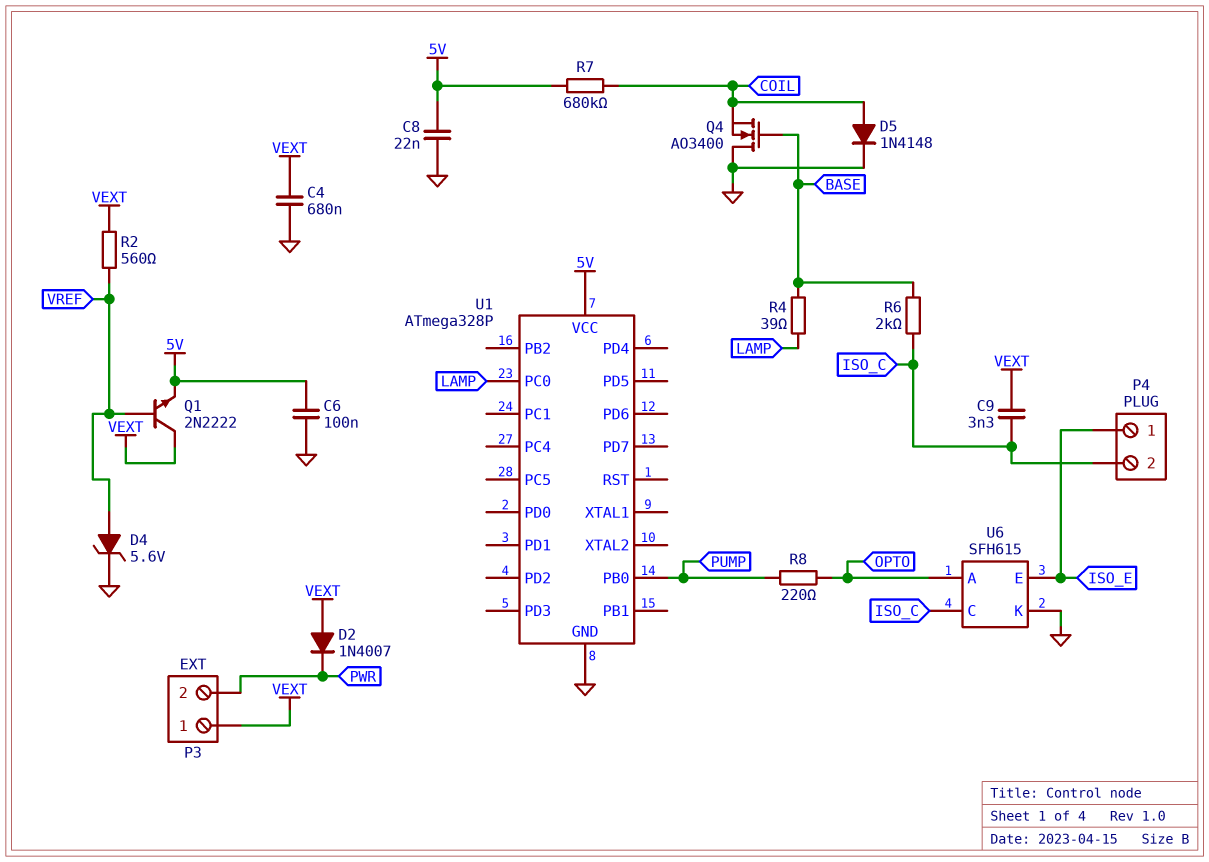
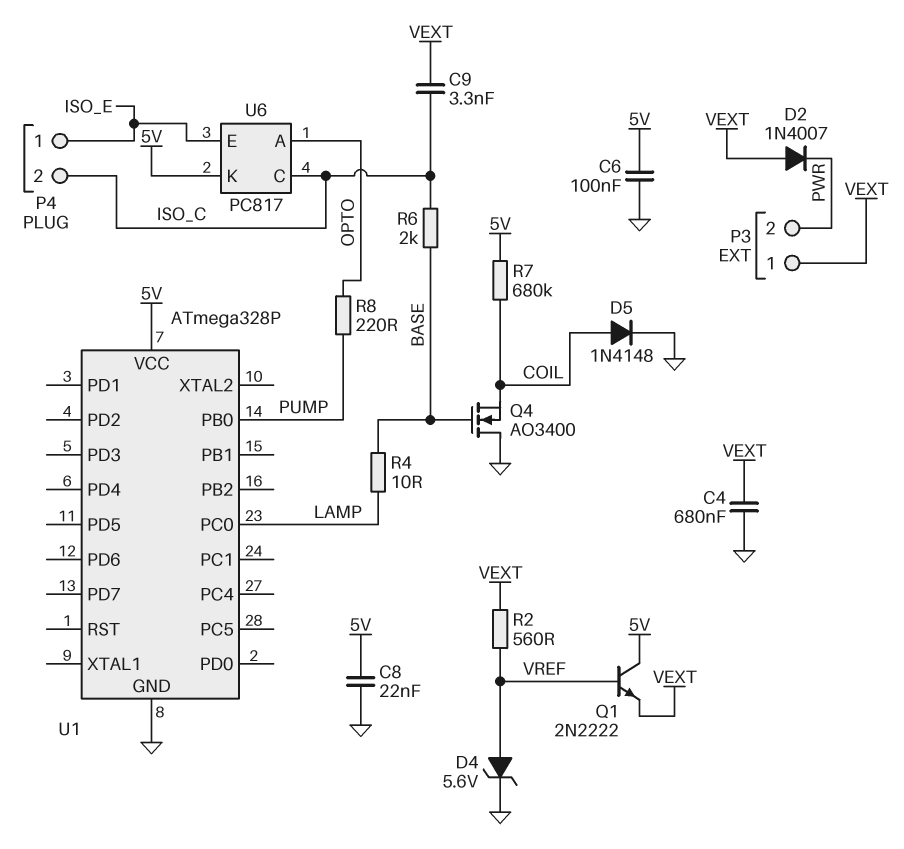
Q1: NPN 2N2222 (B VREF, C VEXT, E 5V) -> NPN 2N2222 (B VREF, C 5V, E VEXT)
R4: 39 (BASE, LAMP) -> 10 (BASE, LAMP)
U6: SFH615 -> PC817
U6 pin K: GND -> 5V

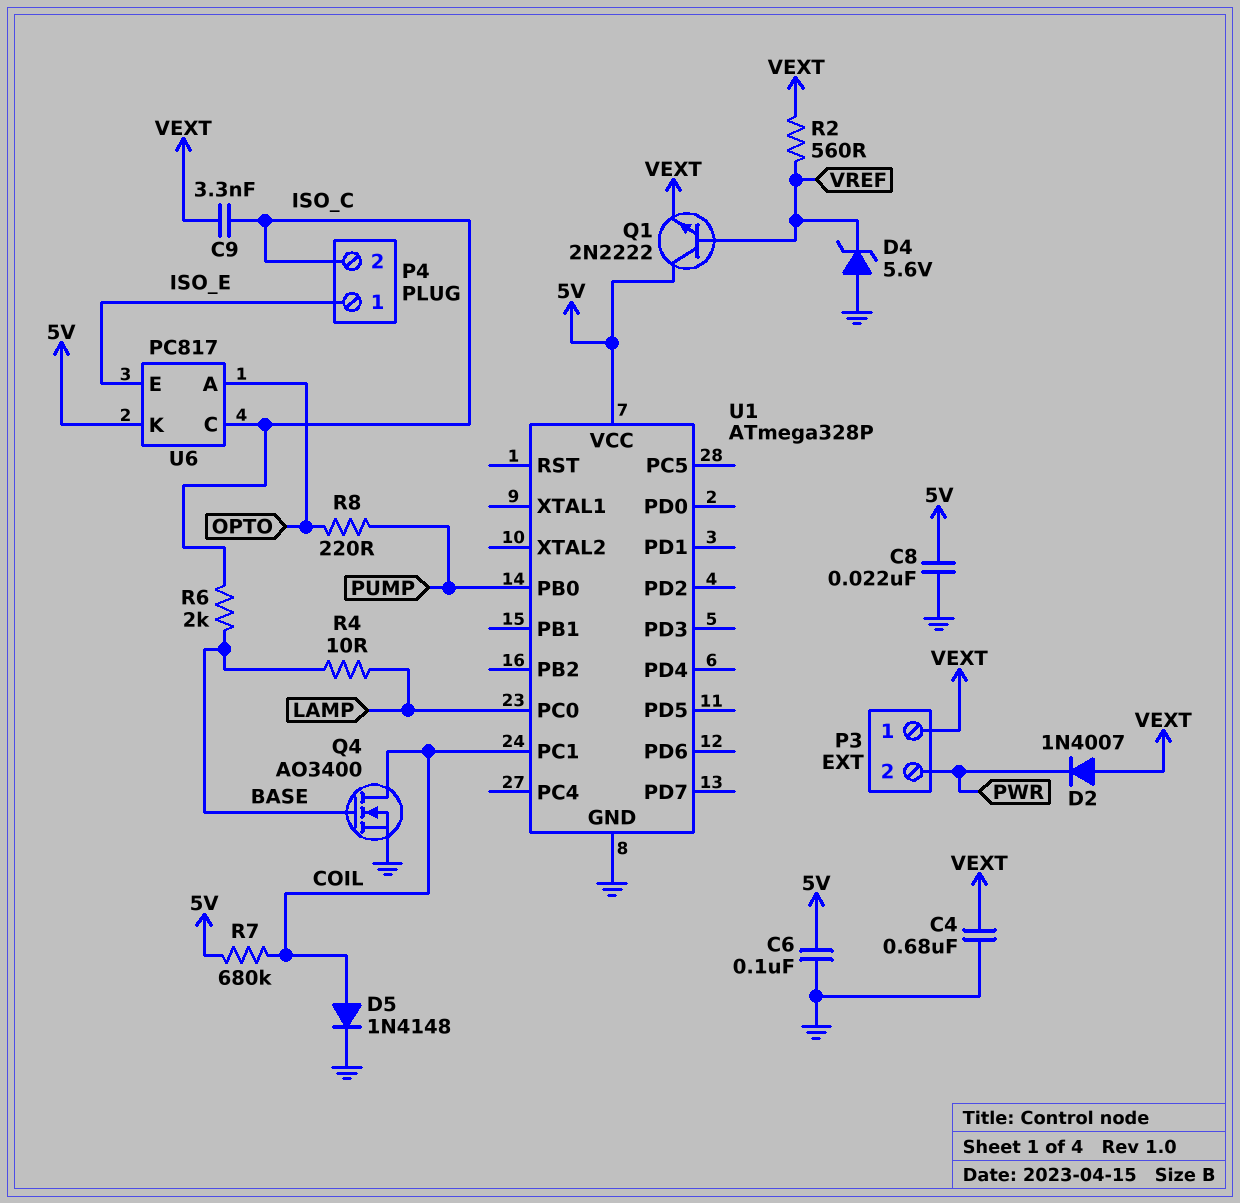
D4: zener 5.6V (A VREF, K GND) -> zener 5.6V (A GND, K VREF)
Q4: NMOS AO3400 (G BASE, D GND, S COIL) -> NMOS AO3400 (G BASE, D COIL, S GND)
U1 pin PC1: none -> COIL

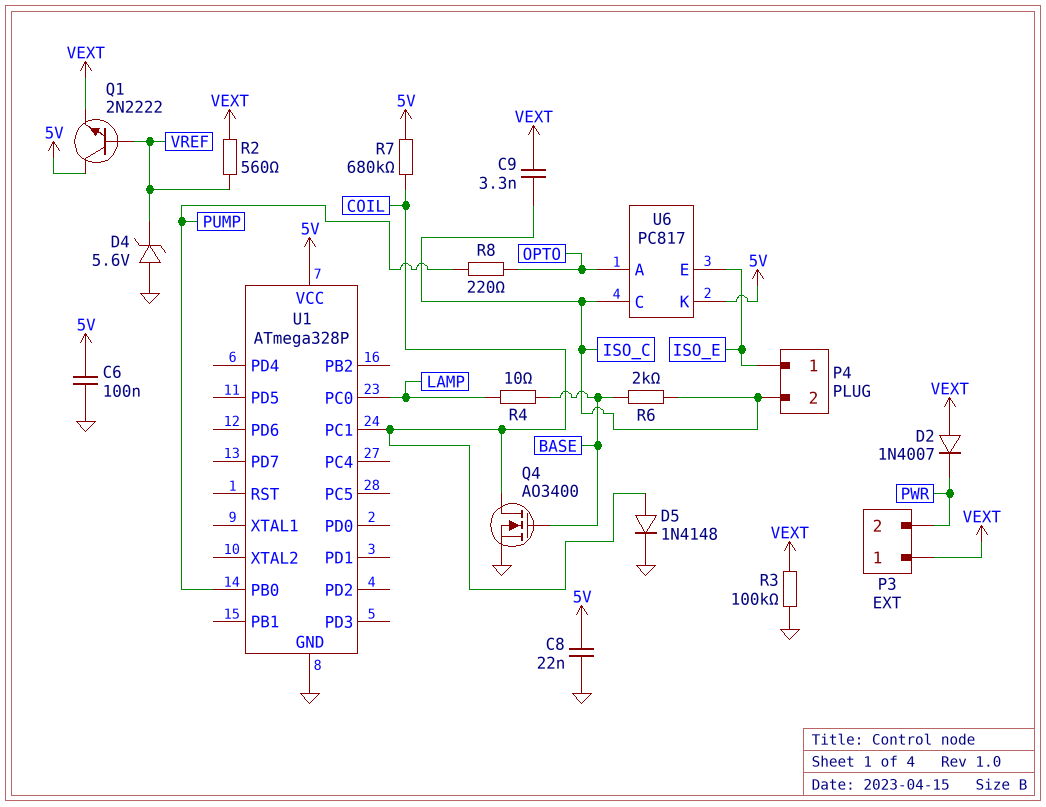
C4: 680nF (GND, VEXT) -> none
R3: none -> 100k (GND, VEXT)

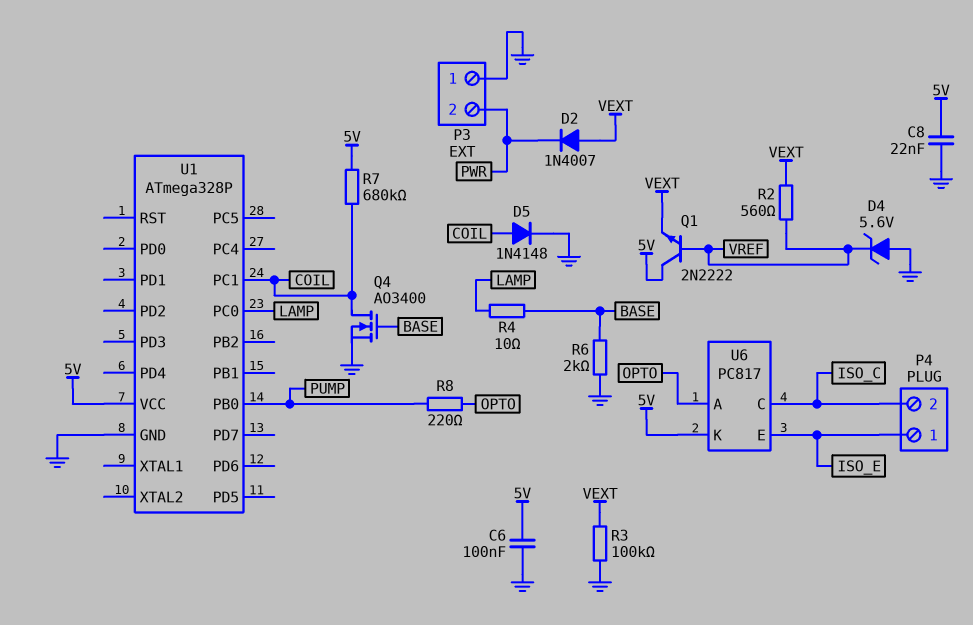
C9: 3.3nF (ISO_C, VEXT) -> none
P3 pin 1: VEXT -> GND
R6: 2k (BASE, ISO_C) -> 2k (BASE, GND)

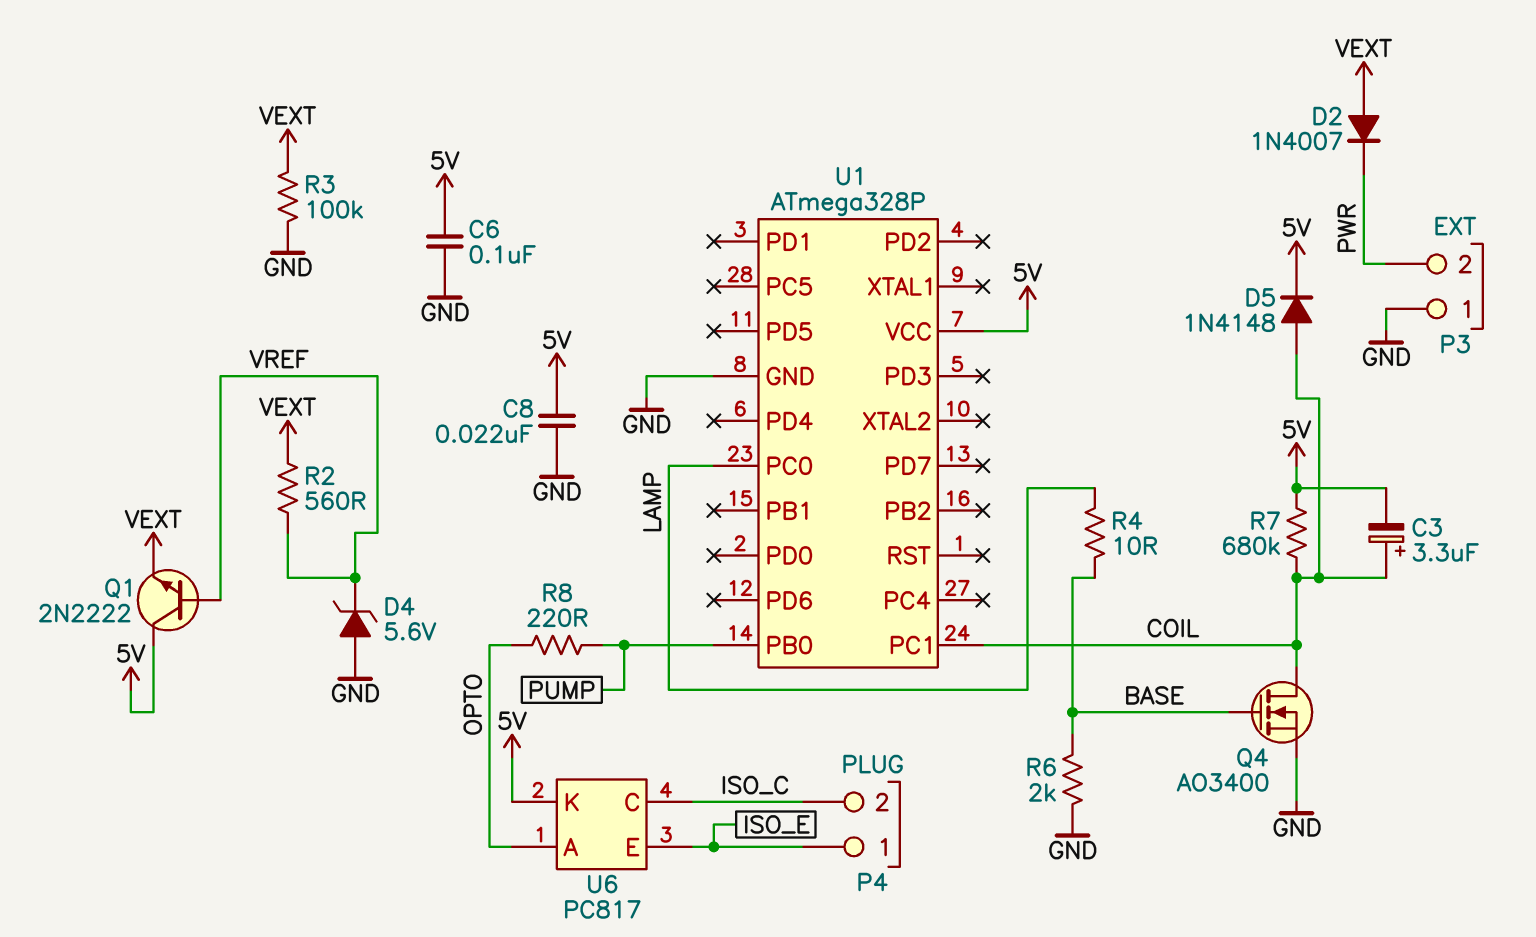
C3: none -> 3.3uF (plus COIL, minus 5V)
D5: diode 1N4148 (A COIL, K GND) -> diode 1N4148 (A COIL, K 5V)

